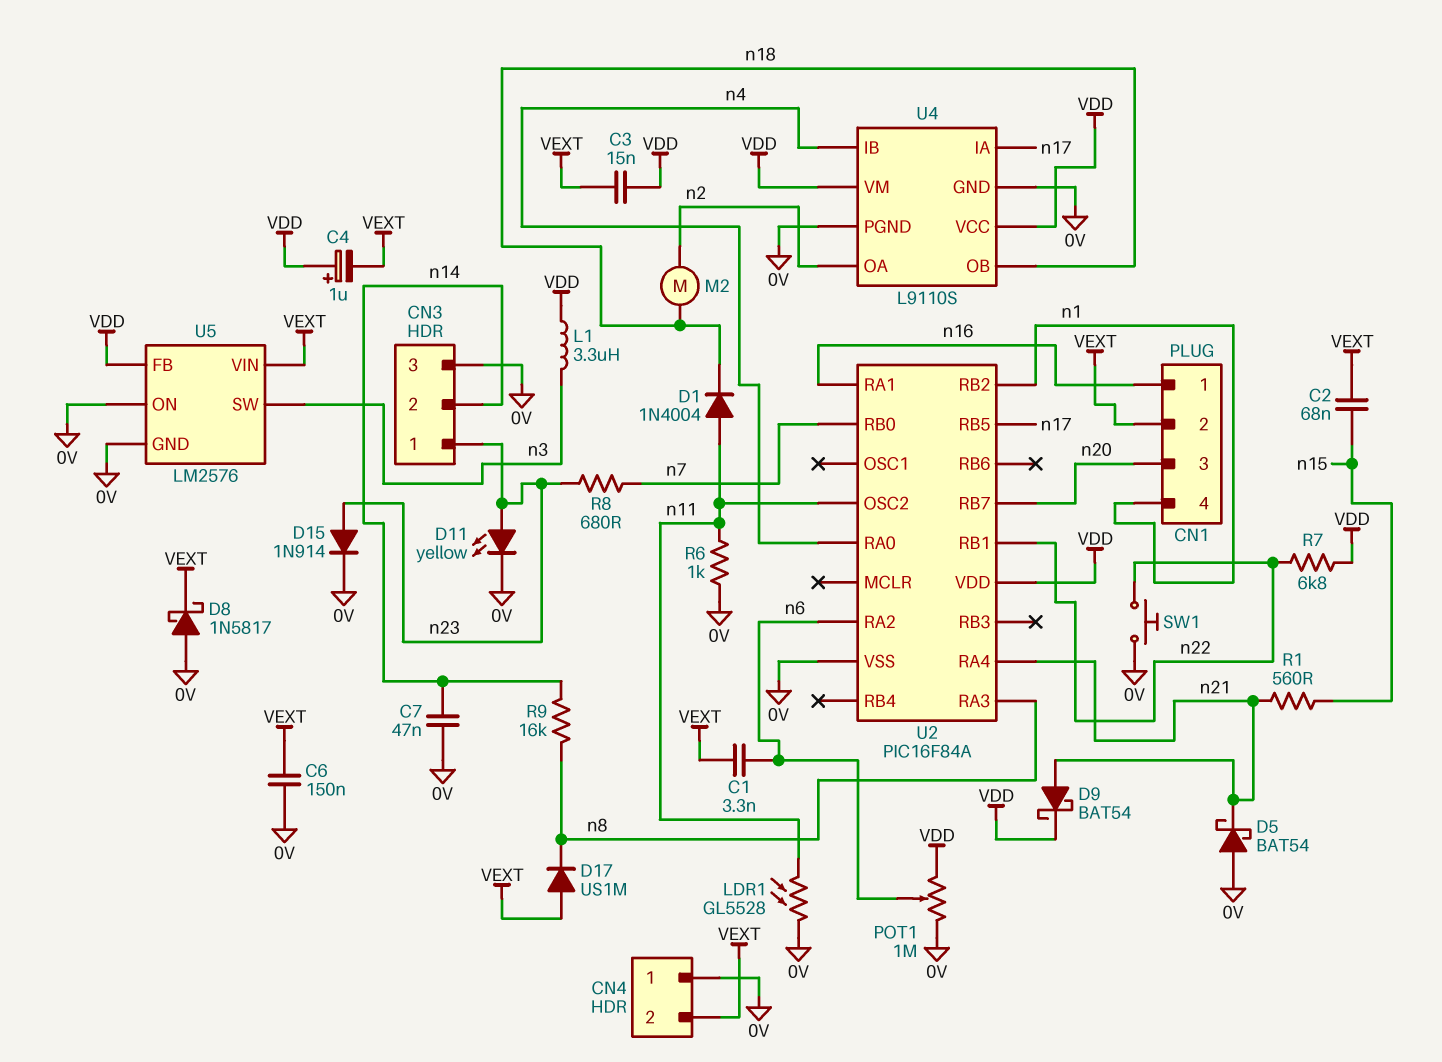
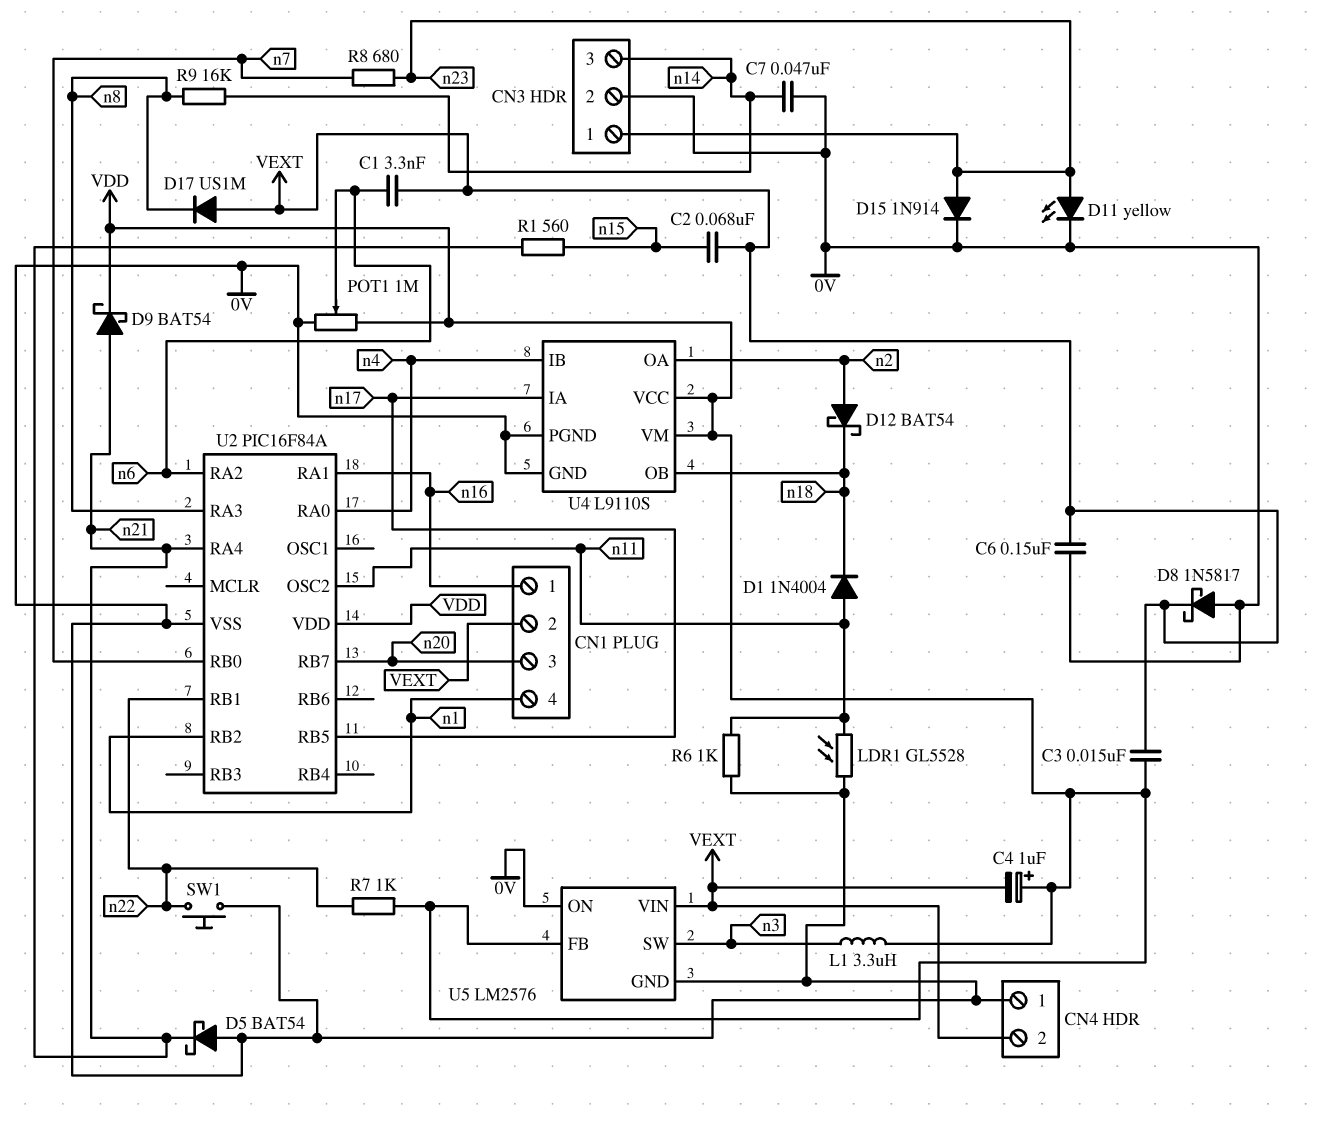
CN3 pin 2: n14 -> 0V
CN3 pin 3: 0V -> n14
D12: none -> schottky BAT54 (A n2, K n18)
M2: motor (n2, n18) -> none
R7: 6.8k (VDD, n22) -> 1k (VDD, n22)

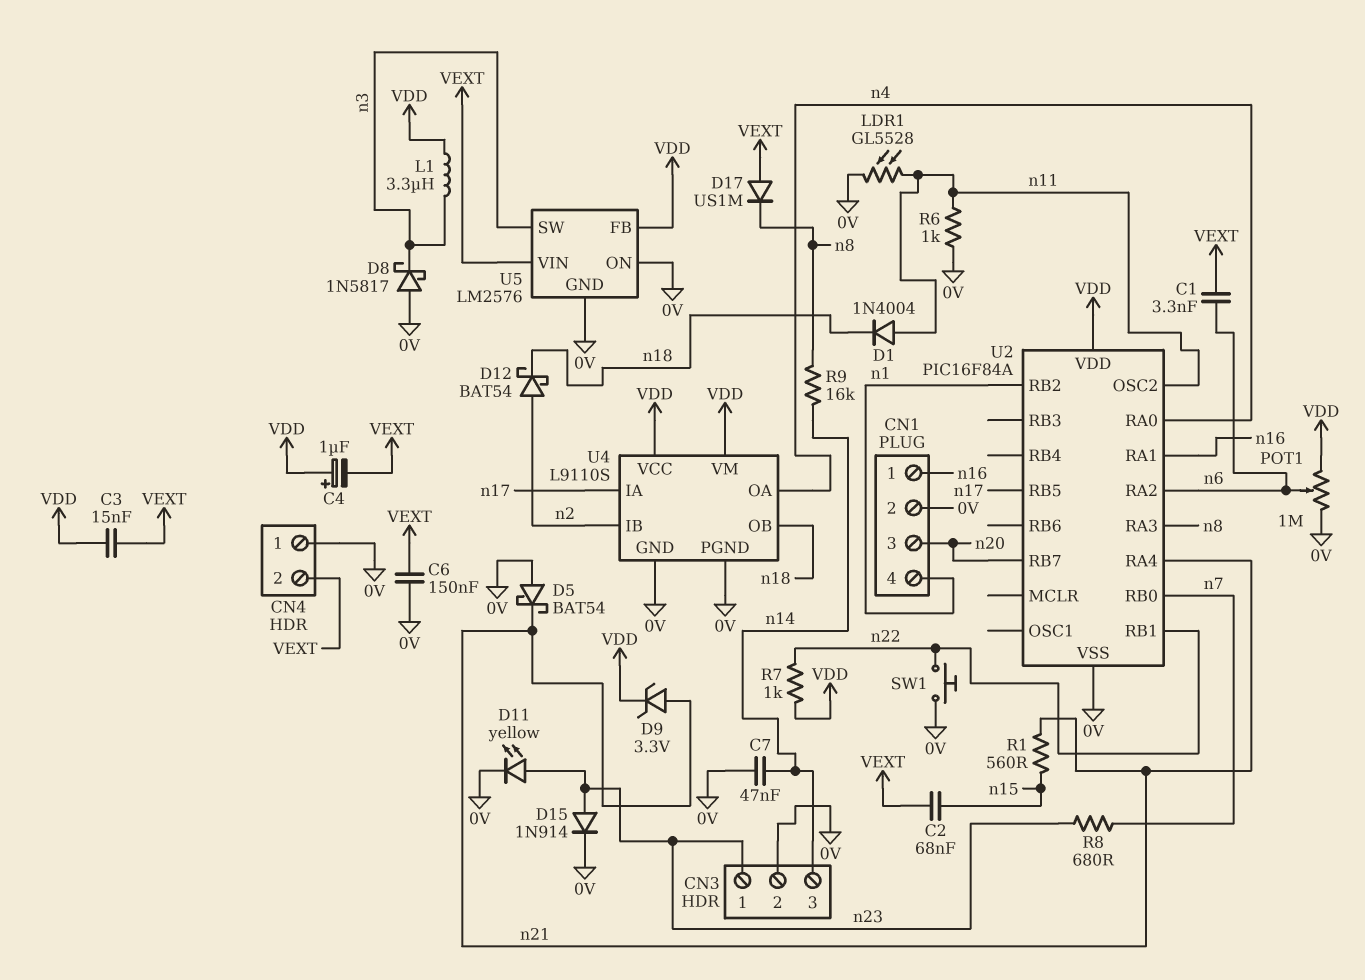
CN1 pin 2: VEXT -> 0V
D8: schottky 1N5817 (A 0V, K VEXT) -> schottky 1N5817 (A 0V, K n3)
D9: schottky BAT54 (A n21, K VDD) -> zener 3.3V (A n21, K VDD)
U4 pin IB: n4 -> n2
U4 pin OA: n2 -> n4

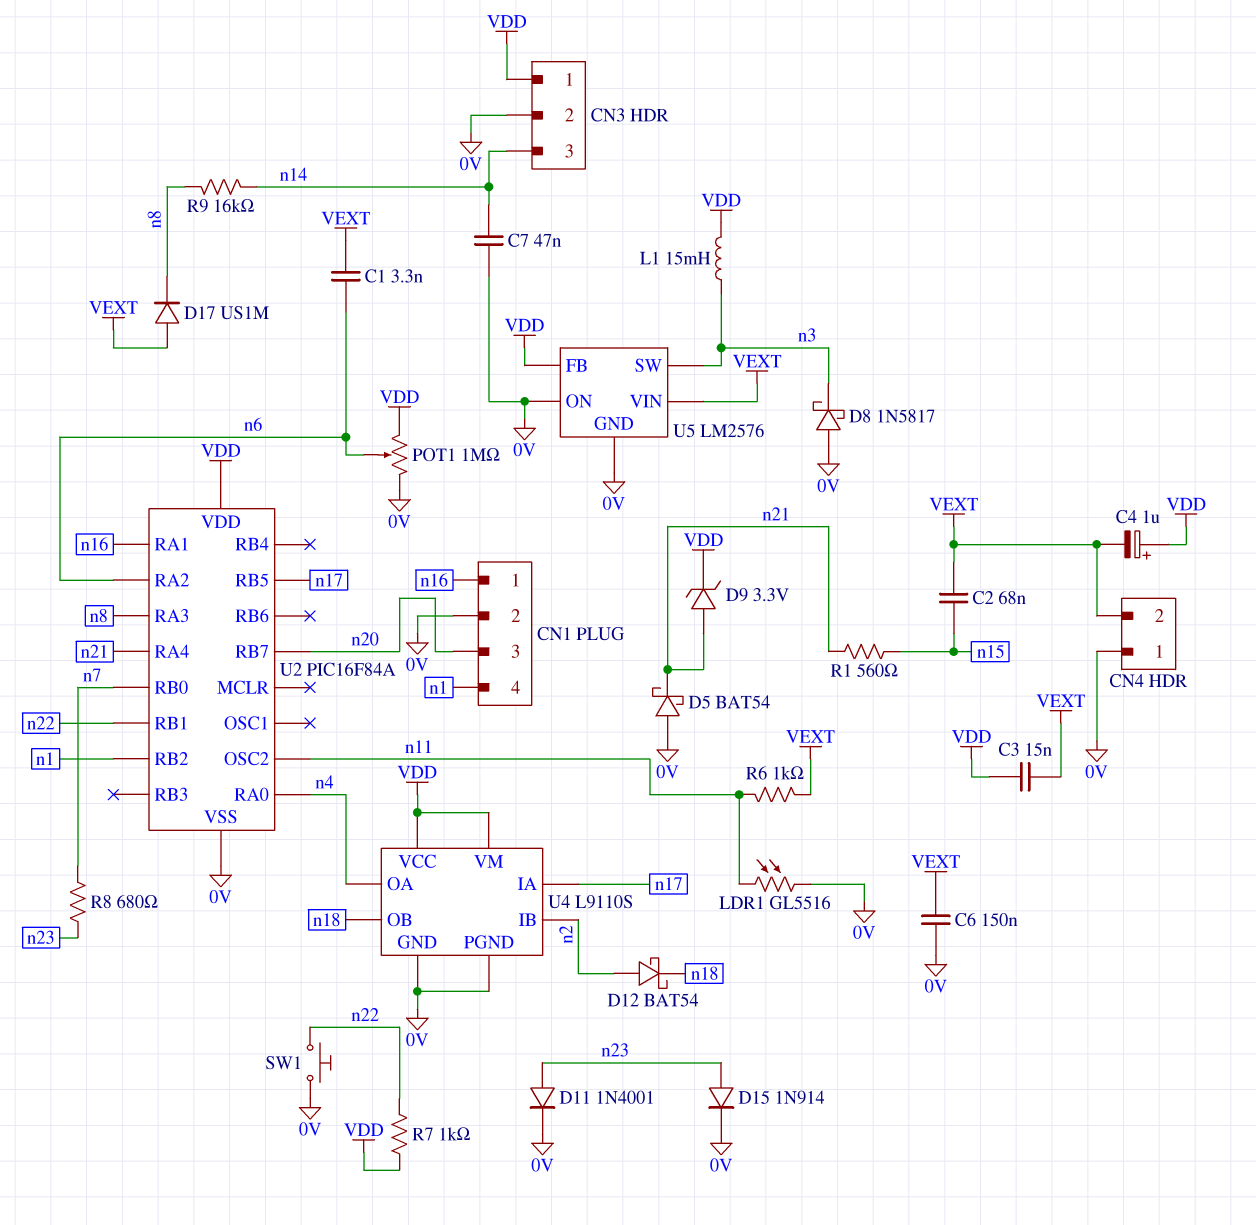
CN3 pin 1: n23 -> VDD
D1: diode 1N4004 (A n11, K n18) -> none
D11: LED yellow (A n23, K 0V) -> diode 1N4001 (A n23, K 0V)
L1: 3.3uH (VDD, n3) -> 15mH (VDD, n3)
LDR1: GL5528 (0V, n11) -> GL5516 (0V, n11)
R6: 1k (0V, n11) -> 1k (VEXT, n11)

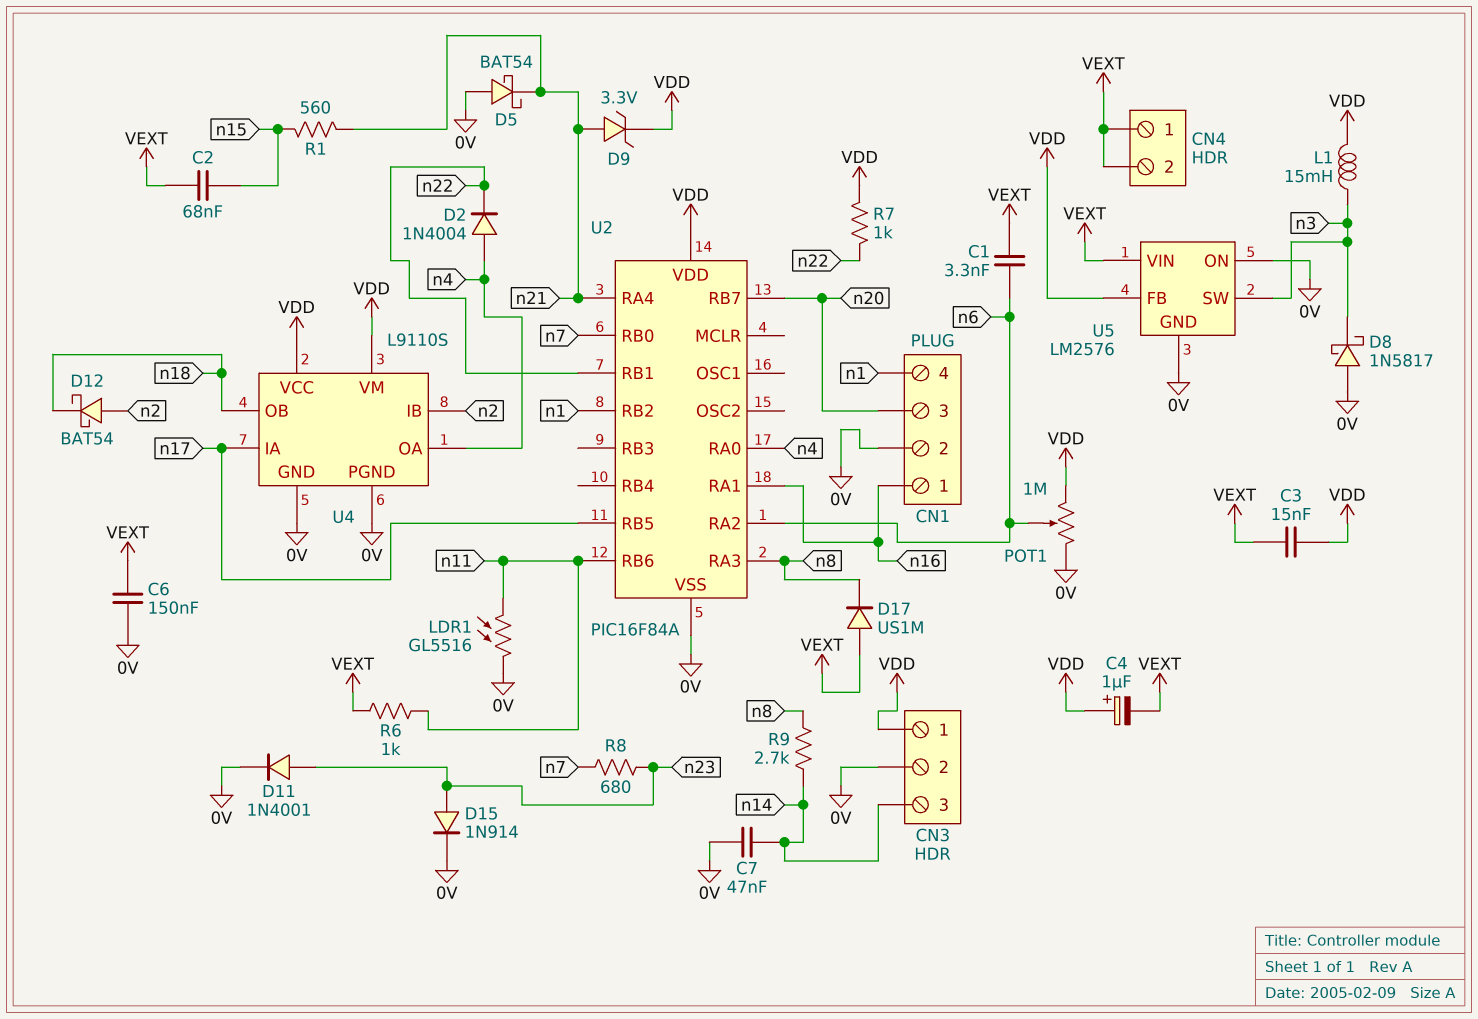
CN4 pin 1: 0V -> VEXT
D2: none -> diode 1N4004 (A n4, K n22)
R9: 16k (n8, n14) -> 2.7k (n8, n14)
SW1: button (0V, n22) -> none
U2 pin OSC2: n11 -> none
U2 pin RB6: none -> n11

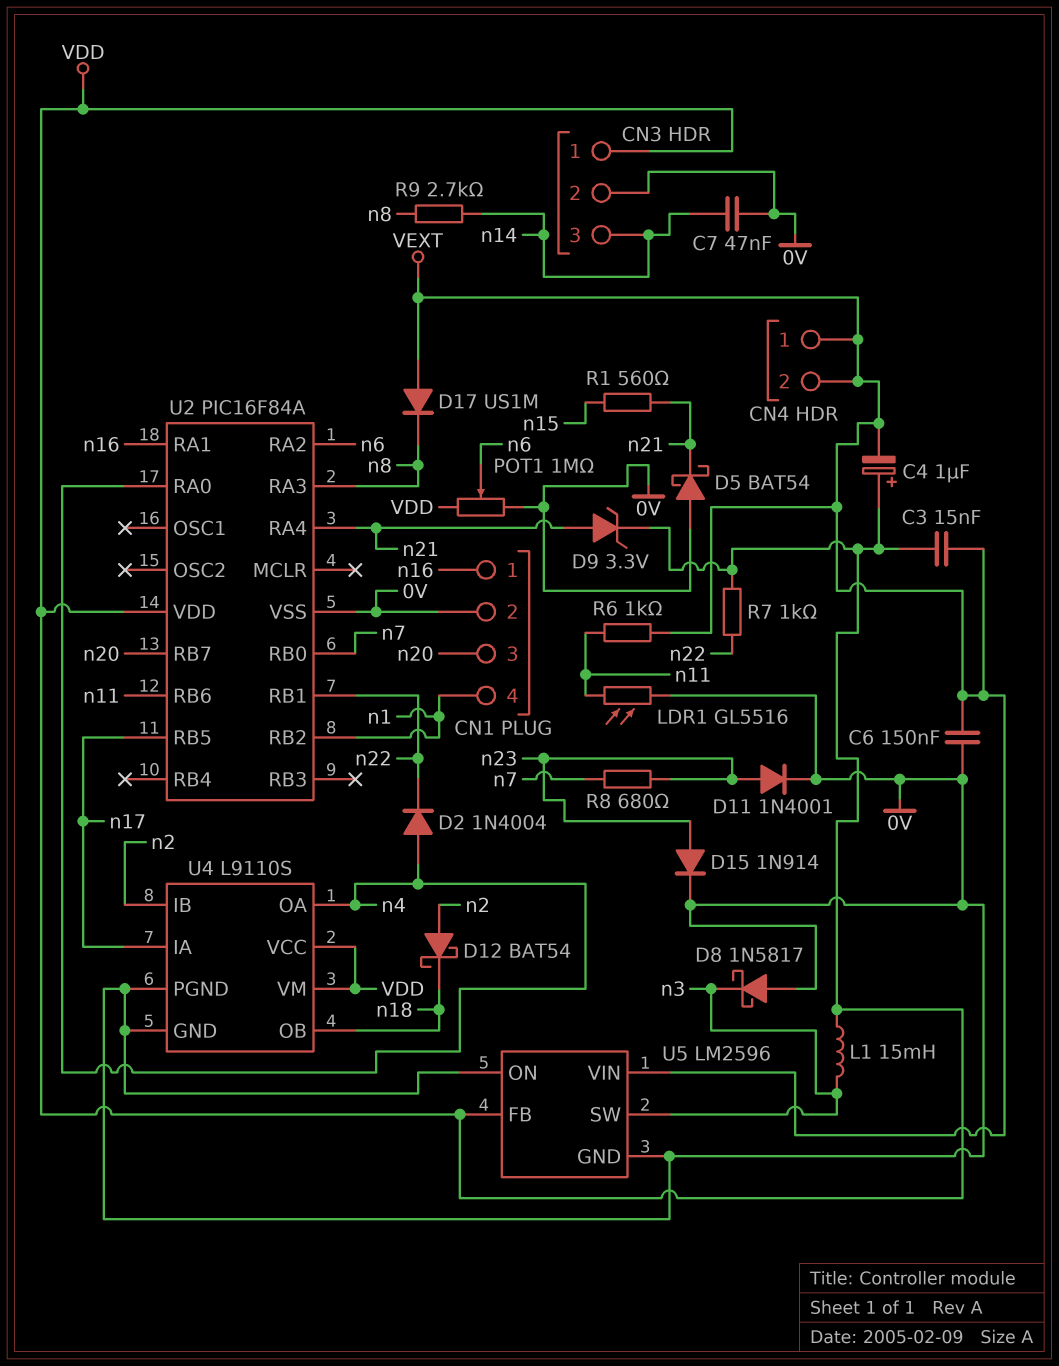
C1: 3.3nF (VEXT, n6) -> none
C2: 68nF (VEXT, n15) -> none
U5: LM2576 -> LM2596

